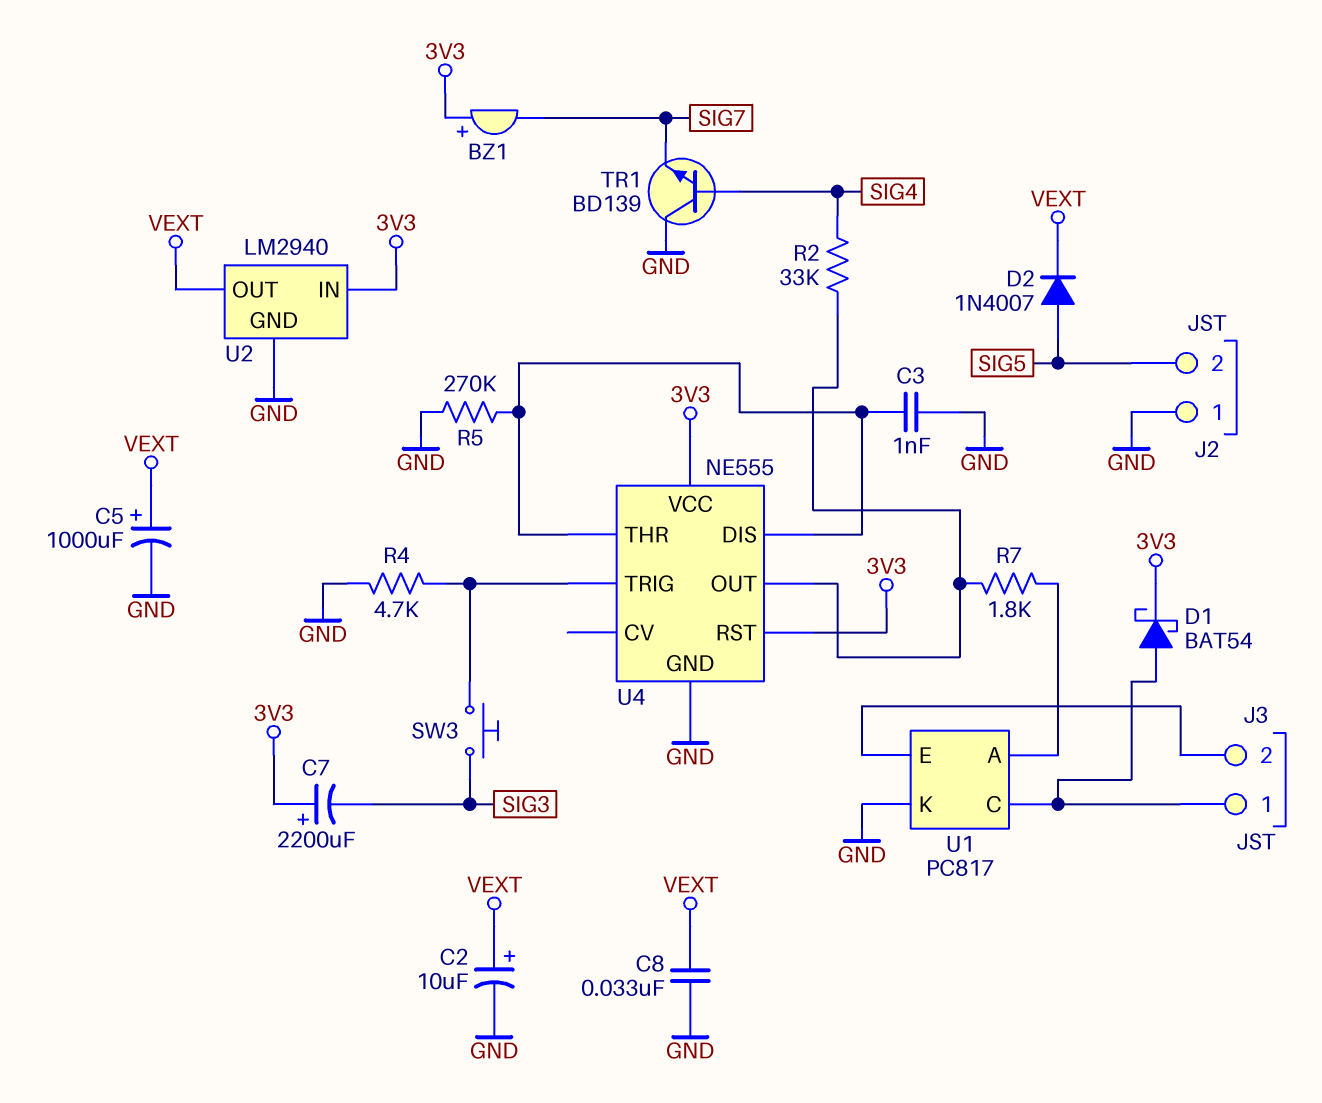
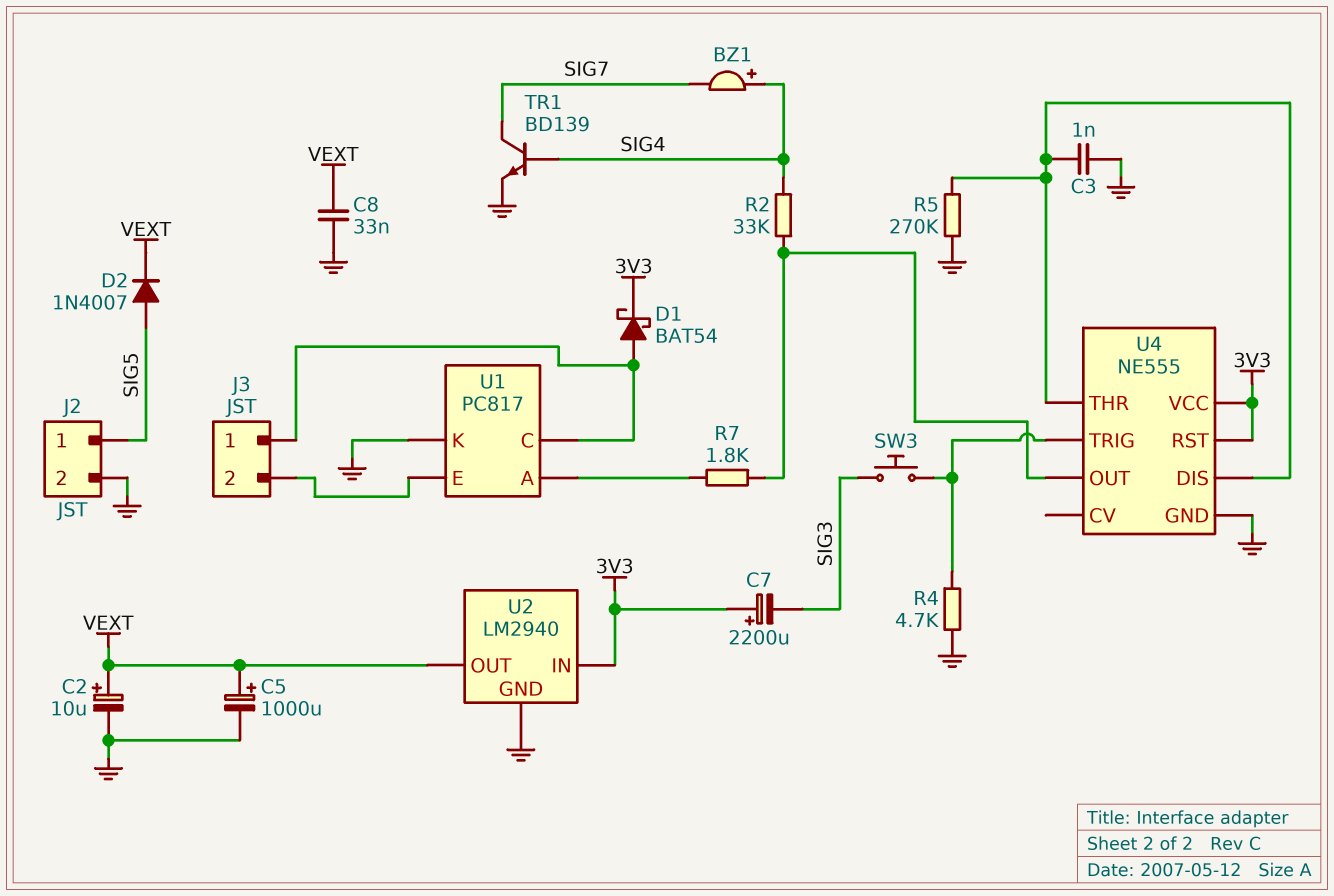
BZ1: buzzer (plus 3V3, minus SIG7) -> buzzer (plus SIG4, minus SIG7)
J2 pin 1: GND -> SIG5
J2 pin 2: SIG5 -> GND
TR1: NPN BD139 (B SIG4, C GND, E SIG7) -> NPN BD139 (B SIG4, C SIG7, E GND)

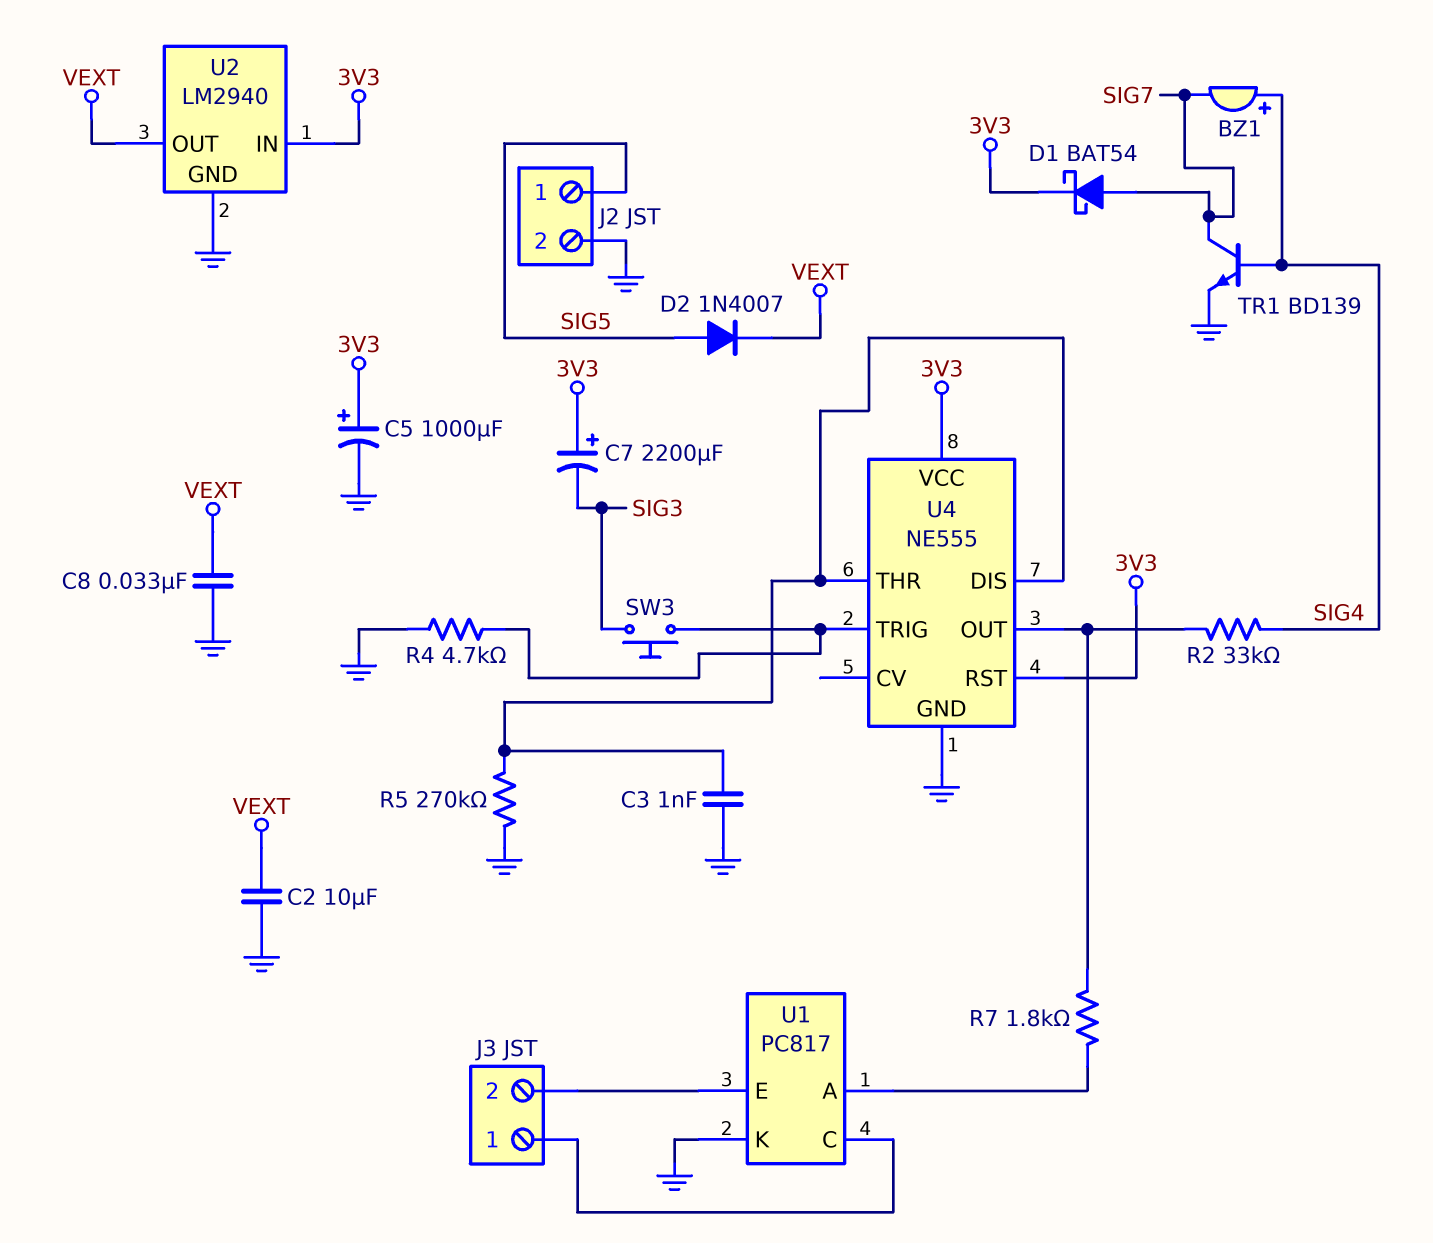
C2: 10uF (plus VEXT, minus GND) -> 10uF (GND, VEXT)
C5: 1000uF (plus VEXT, minus GND) -> 1000uF (plus 3V3, minus GND)
D1: schottky BAT54 (A J3/1, K 3V3) -> schottky BAT54 (A SIG7, K 3V3)

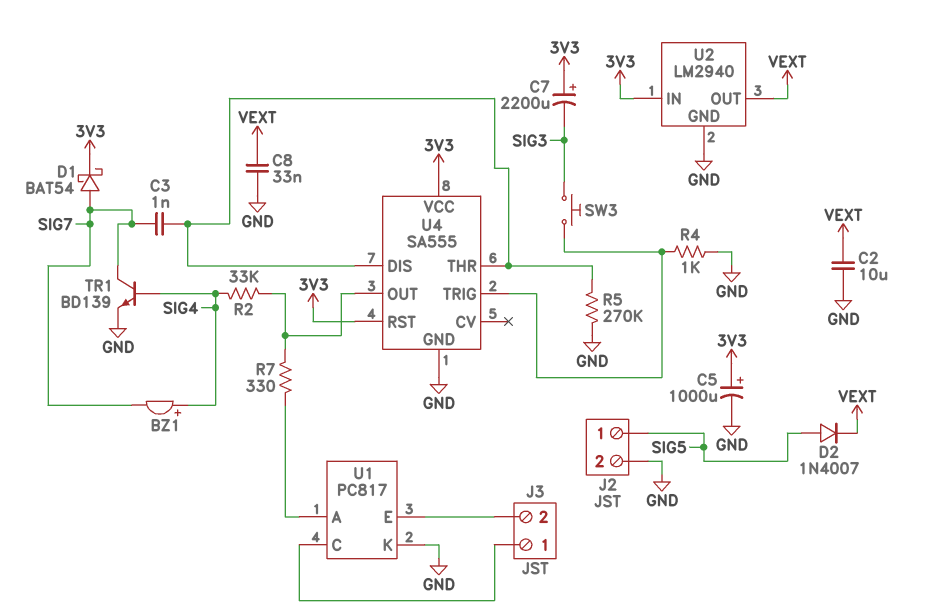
C3: 1nF (GND, U4/DIS) -> 1nF (SIG7, U4/DIS)
R4: 4.7k (GND, U4/TRIG) -> 1k (GND, U4/TRIG)
R7: 1.8k (U1/A, U4/OUT) -> 330 (U1/A, U4/OUT)
U4: NE555 -> SA555

